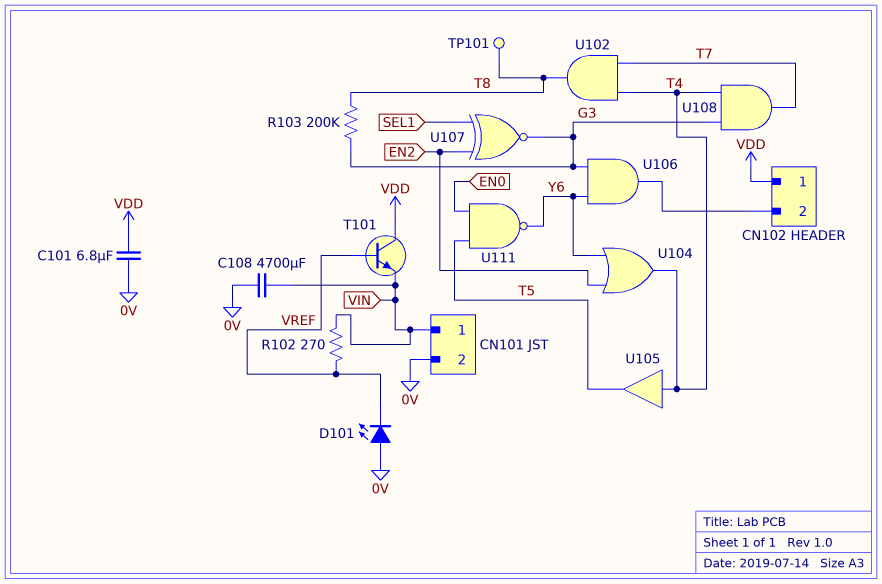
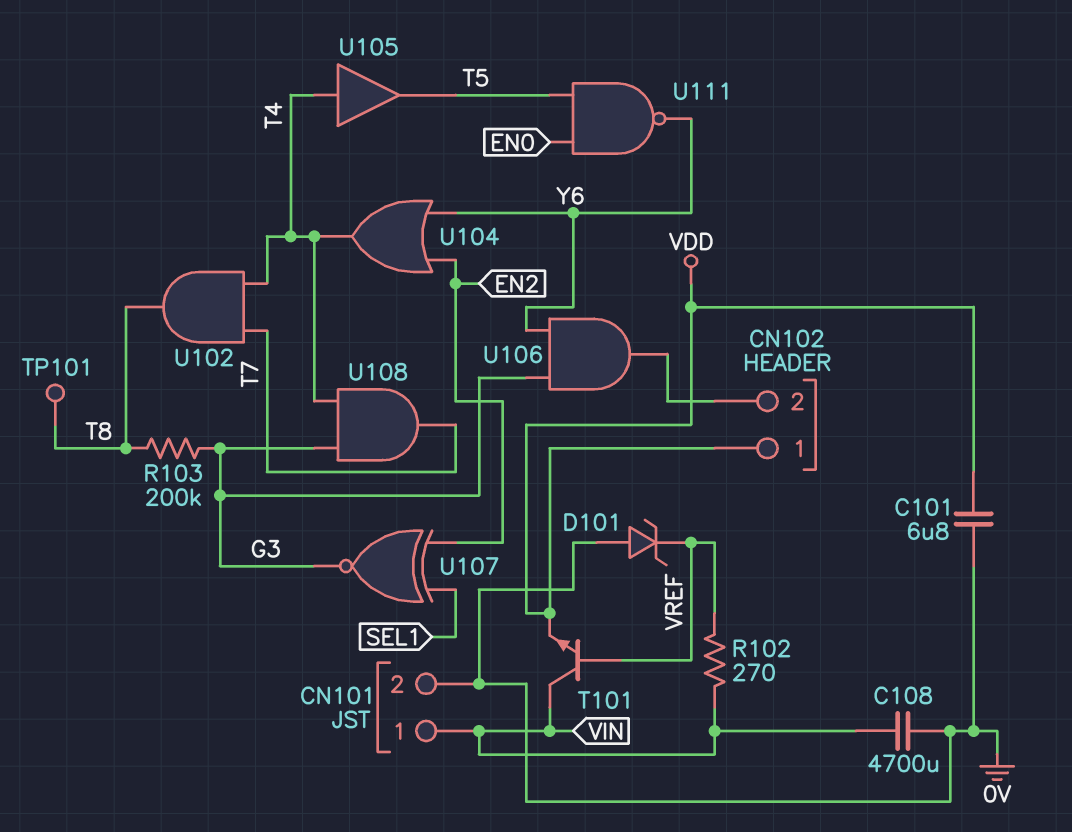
D101: LED (A 0V, K VREF) -> zener (A 0V, K VREF)
T101: NPN (B VREF, C VDD, E VIN) -> NPN (B VREF, C VIN, E VDD)

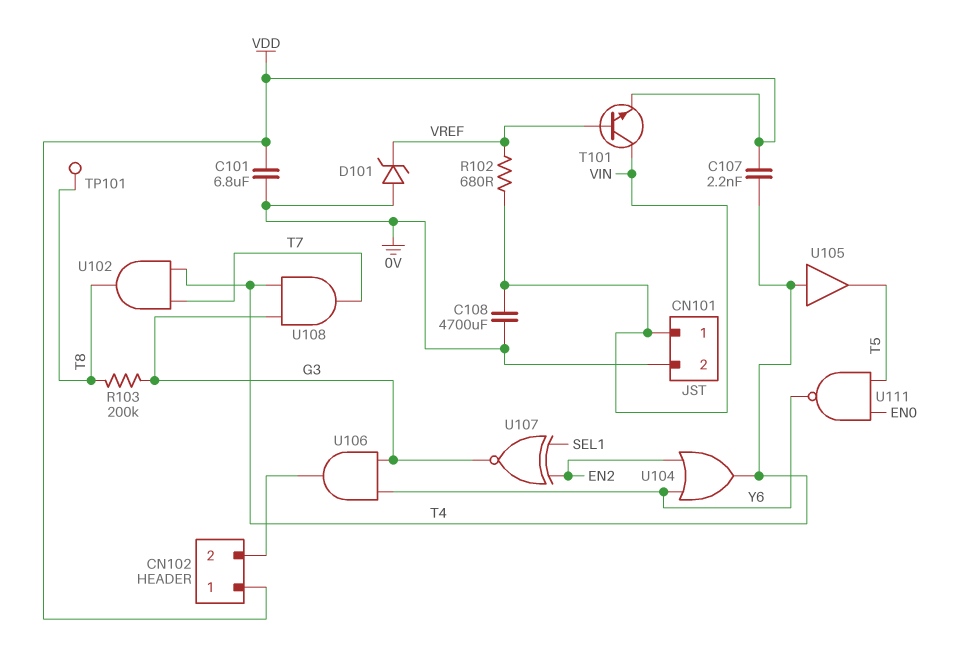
C107: none -> 2.2nF (T4, VDD)
R102: 270 (VIN, VREF) -> 680 (VIN, VREF)

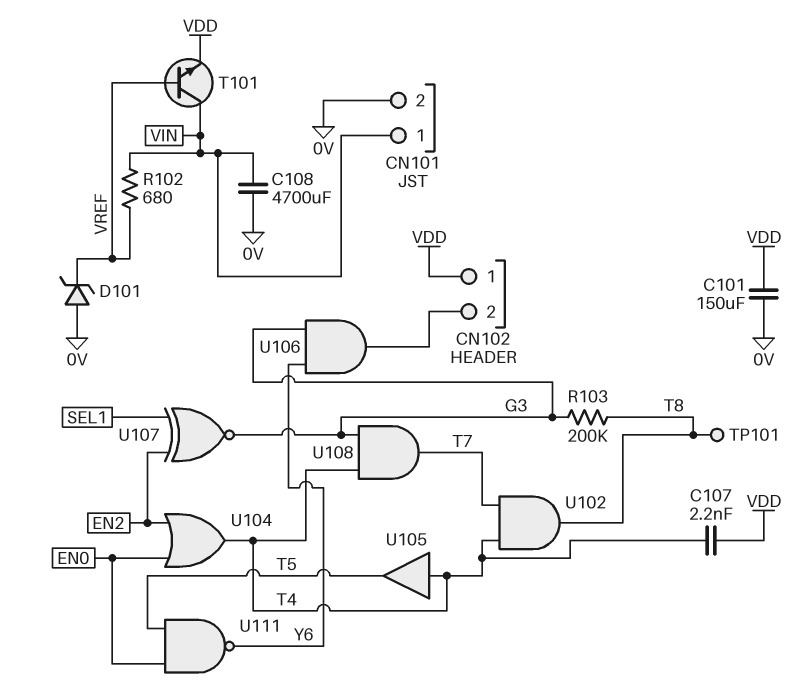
C101: 6.8uF (0V, VDD) -> 150uF (0V, VDD)
U104: OR (in EN2, in Y6, out T4) -> OR (in EN0, in EN2, out T4)

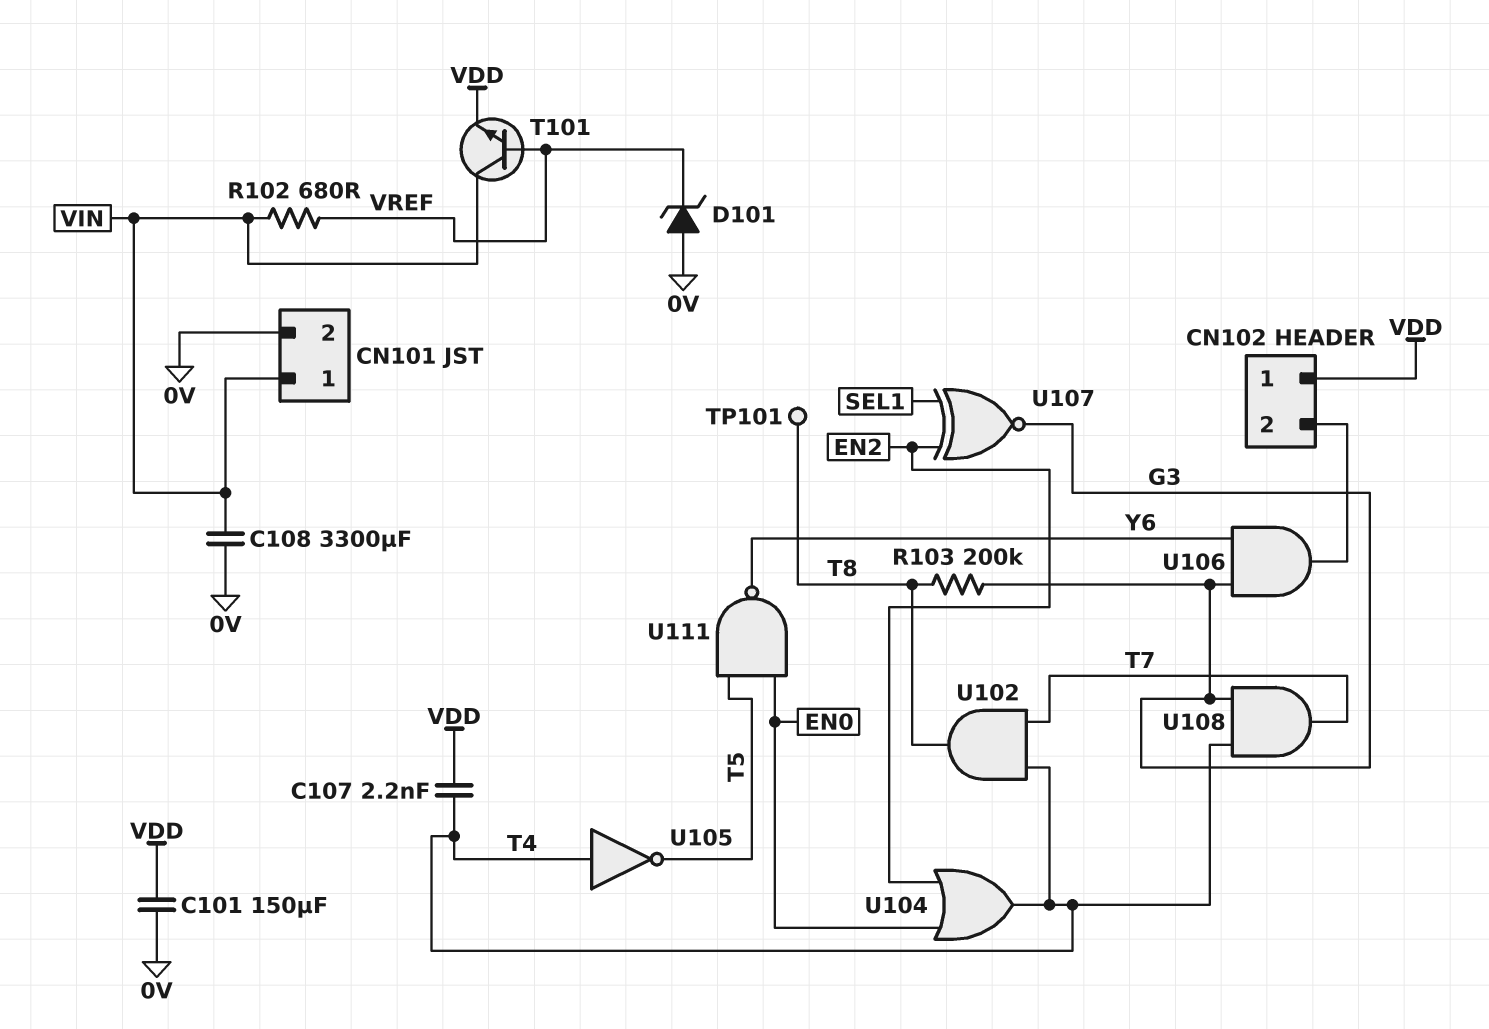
C108: 4700uF (0V, VIN) -> 3300uF (0V, VIN)
U105: buffer (in T4, out T5) -> NOT (in T4, out T5)

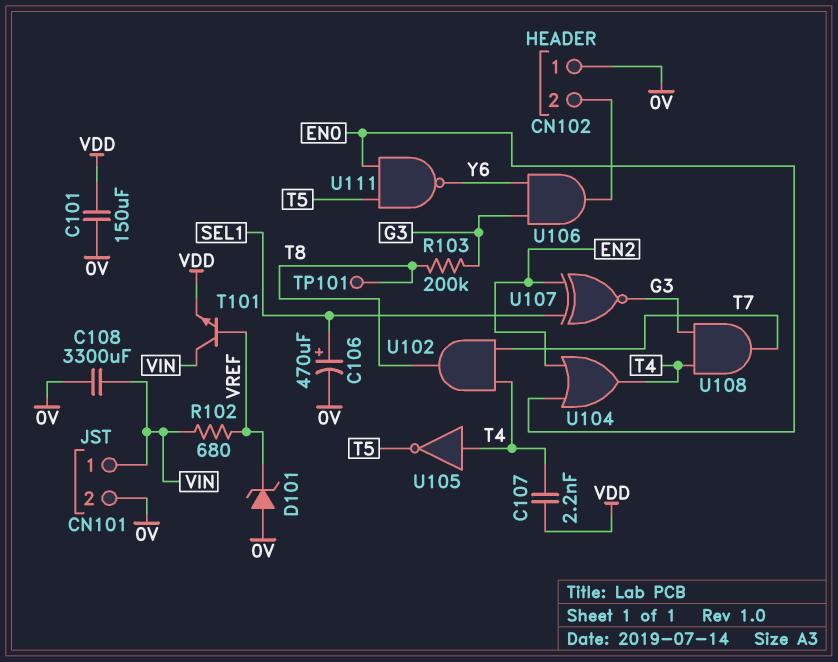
C106: none -> 470uF (plus SEL1, minus 0V)
CN102 pin 1: VDD -> 0V

